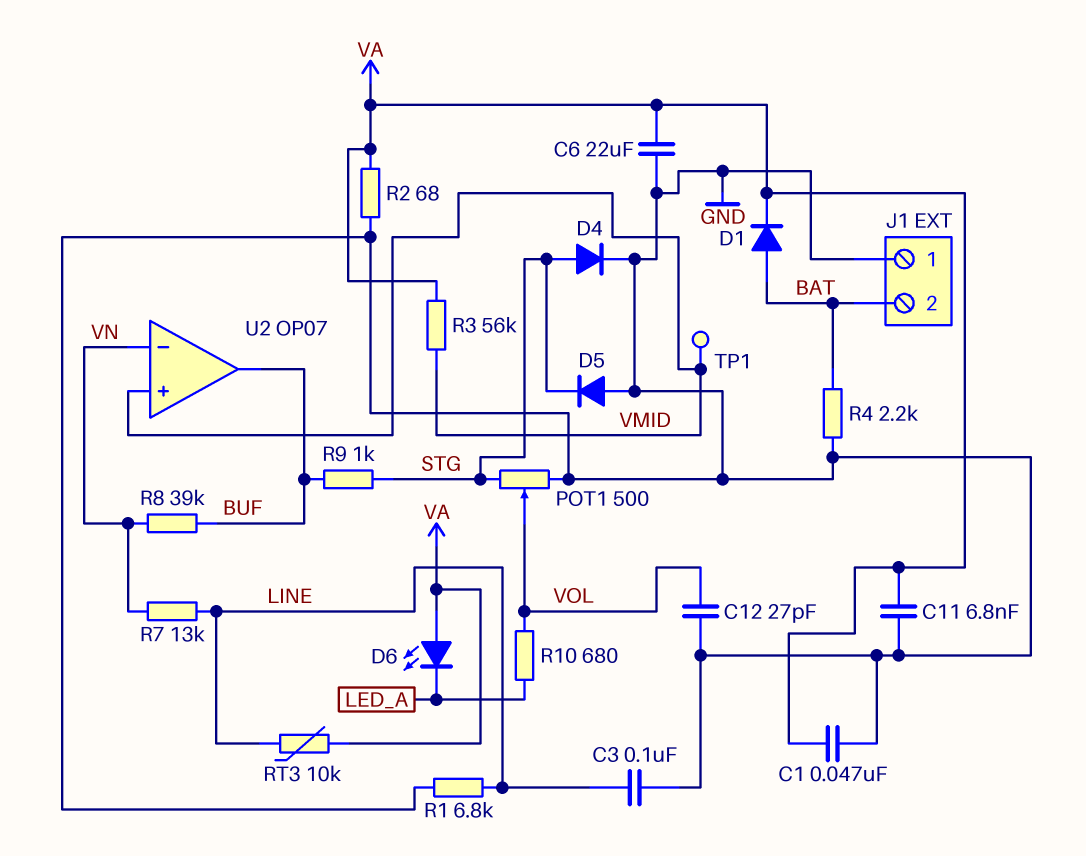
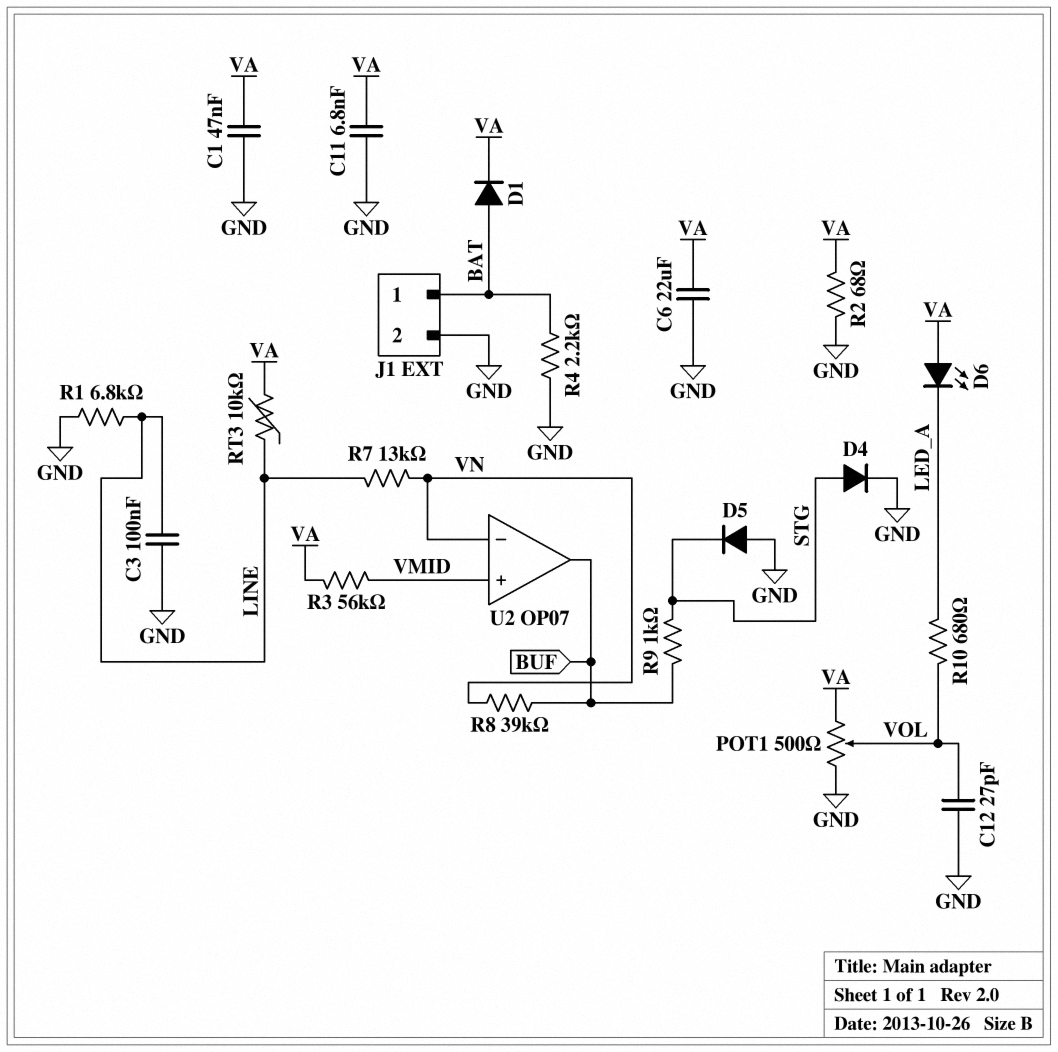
J1 pin 1: GND -> BAT
J1 pin 2: BAT -> GND
POT1: 500 (GND, STG, wiper VOL) -> 500 (GND, VA, wiper VOL)
TP1: test point (VMID) -> none

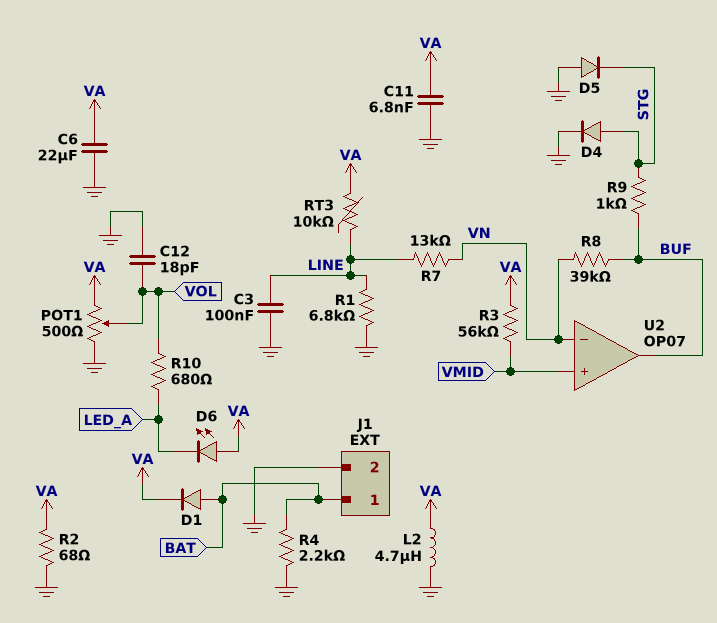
C1: 47nF (GND, VA) -> none
C12: 27pF (GND, VOL) -> 18pF (GND, VOL)
L2: none -> 4.7uH (GND, VA)

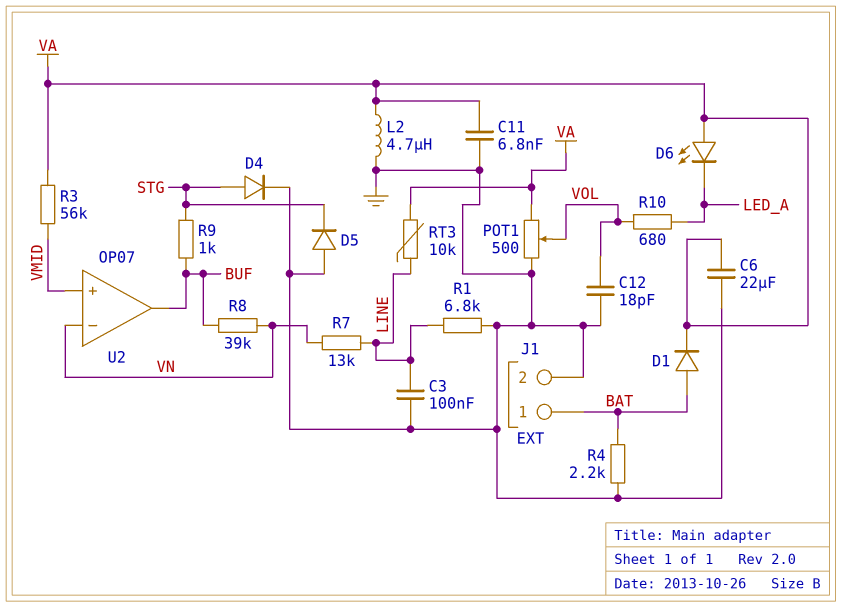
R2: 68 (GND, VA) -> none

